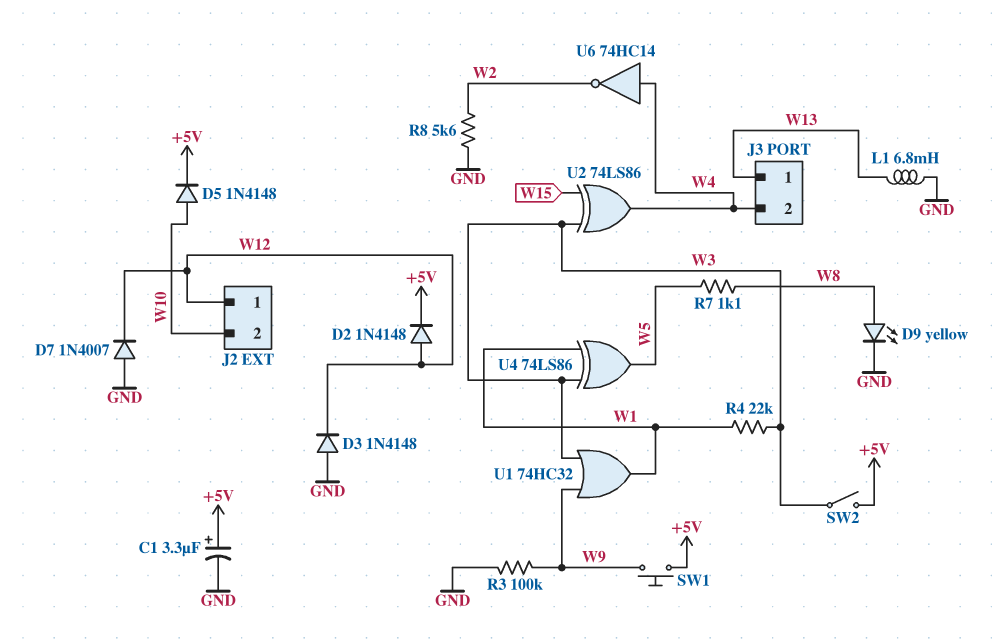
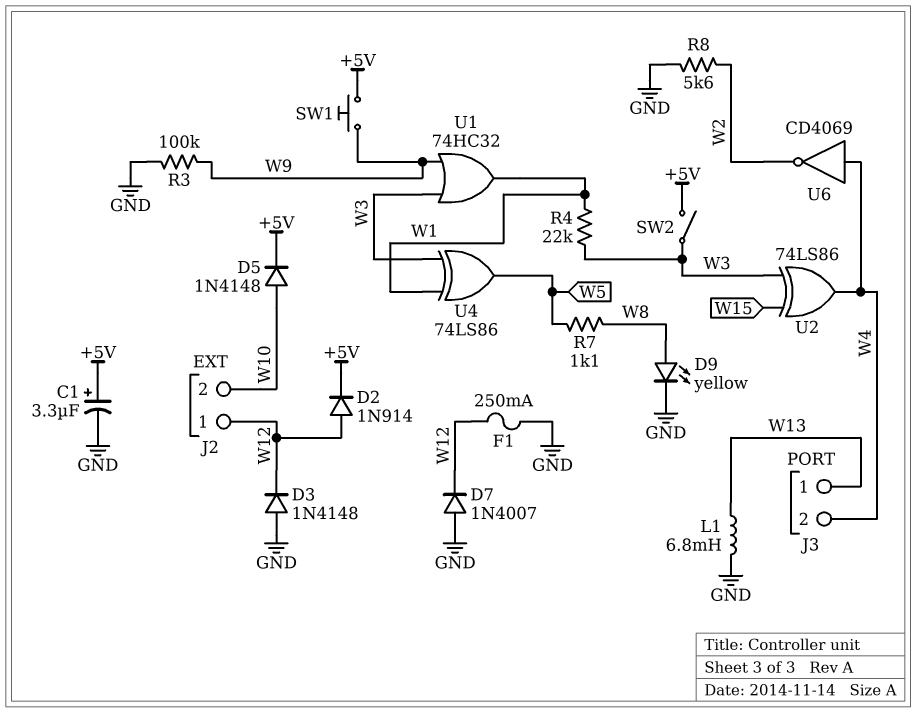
D2: diode 1N4148 (A W12, K +5V) -> diode 1N914 (A W12, K +5V)
F1: none -> 250mA (GND, W12)
U6: NOT 74HC14 (in W4, out W2) -> NOT CD4069 (in W4, out W2)

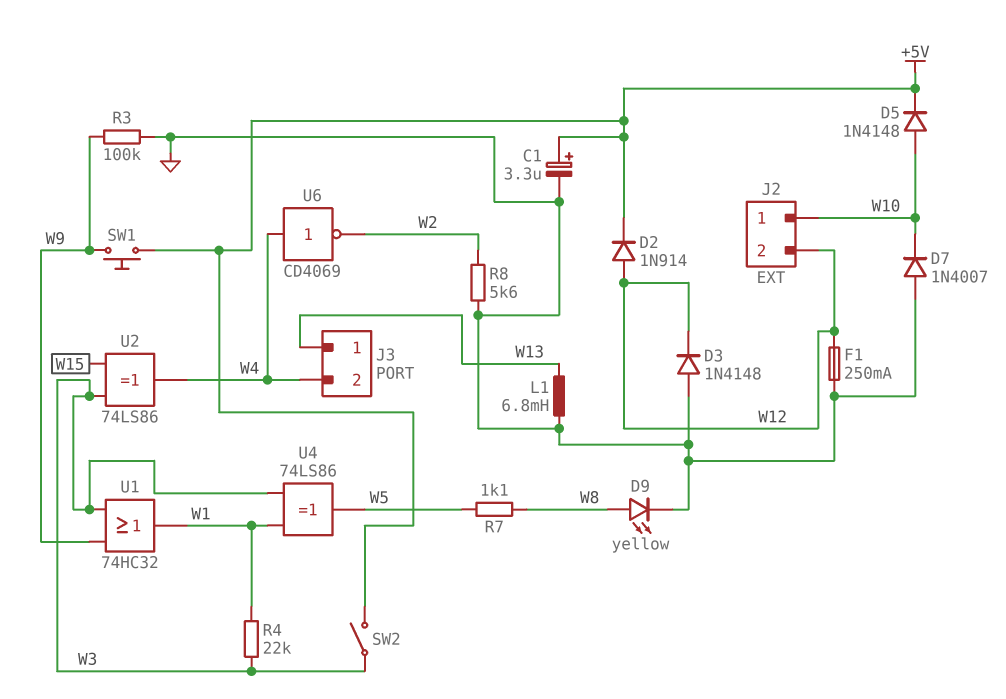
D7: diode 1N4007 (A GND, K W12) -> diode 1N4007 (A GND, K W10)
J2 pin 1: W12 -> W10
J2 pin 2: W10 -> W12

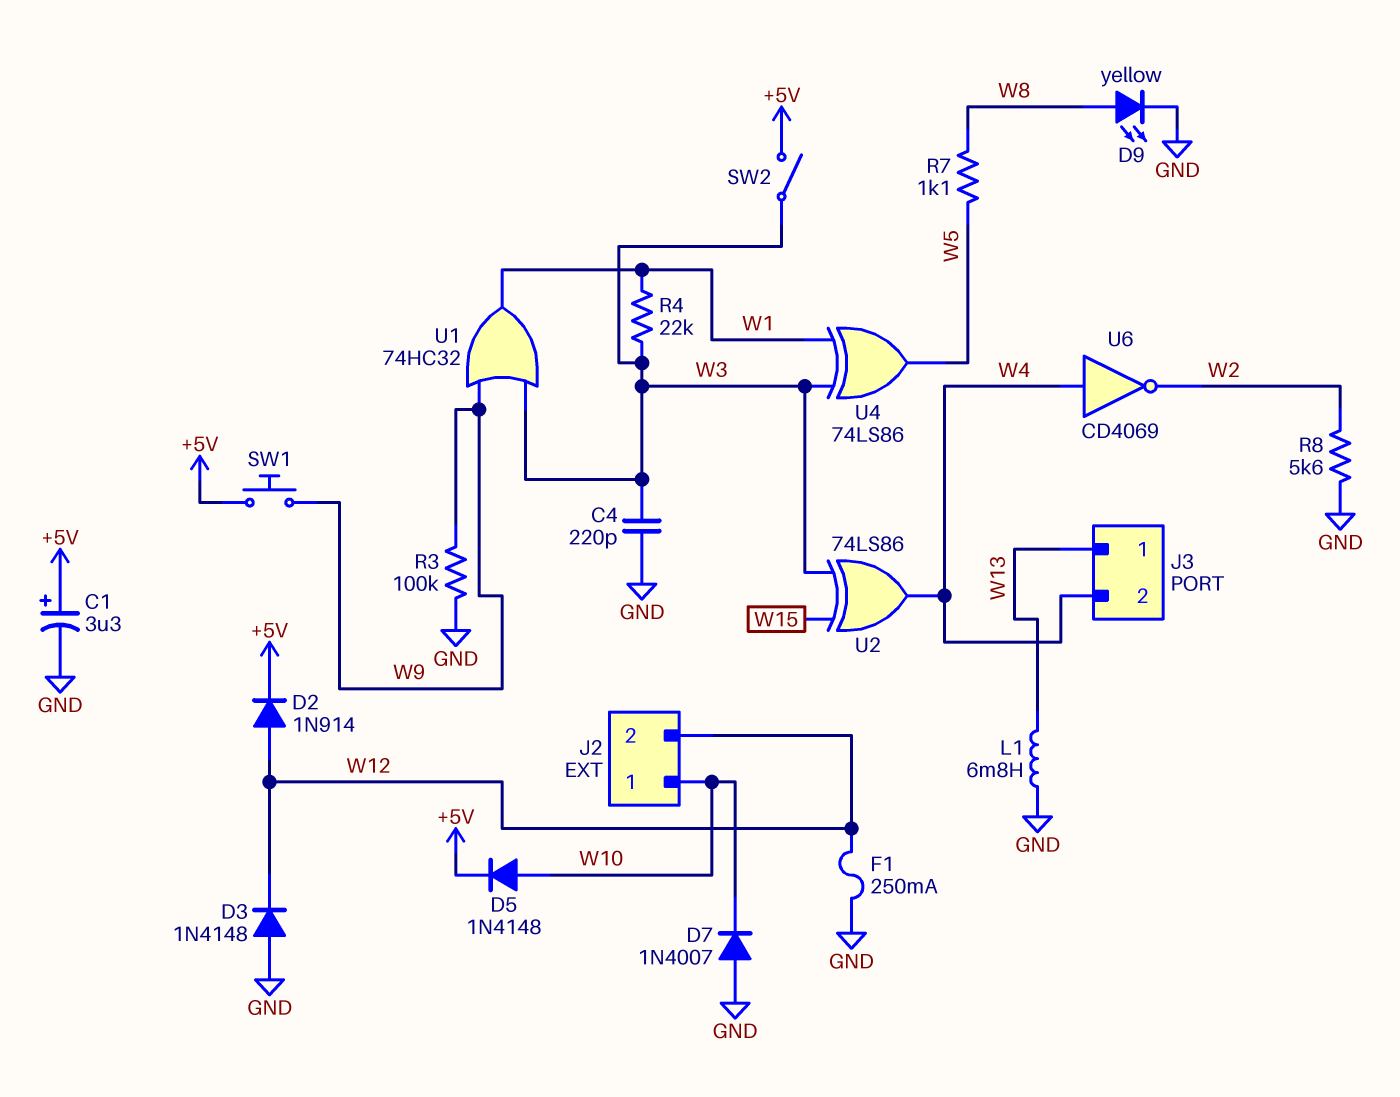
C4: none -> 220pF (GND, W3)

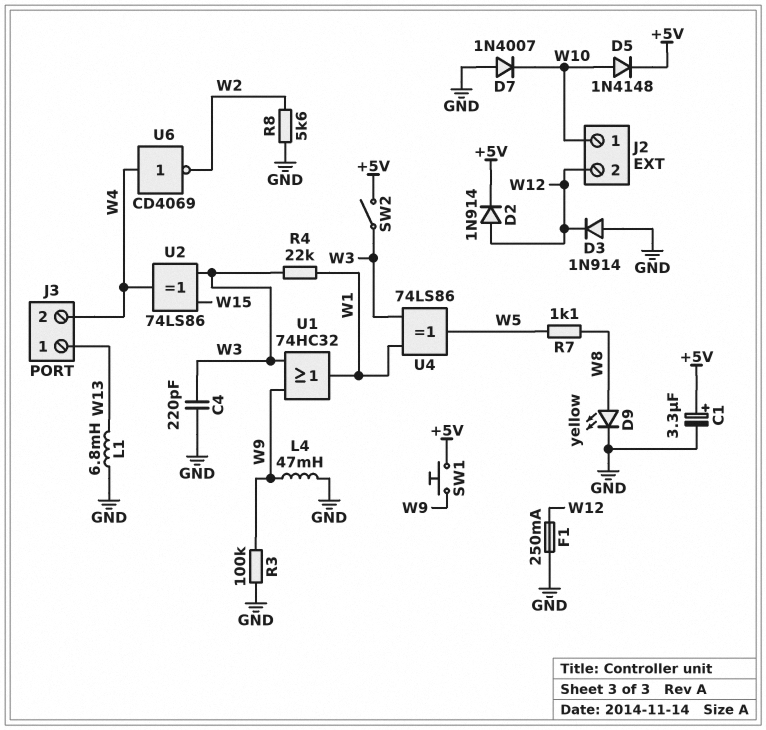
D3: diode 1N4148 (A GND, K W12) -> diode 1N914 (A GND, K W12)
L4: none -> 47mH (GND, W9)

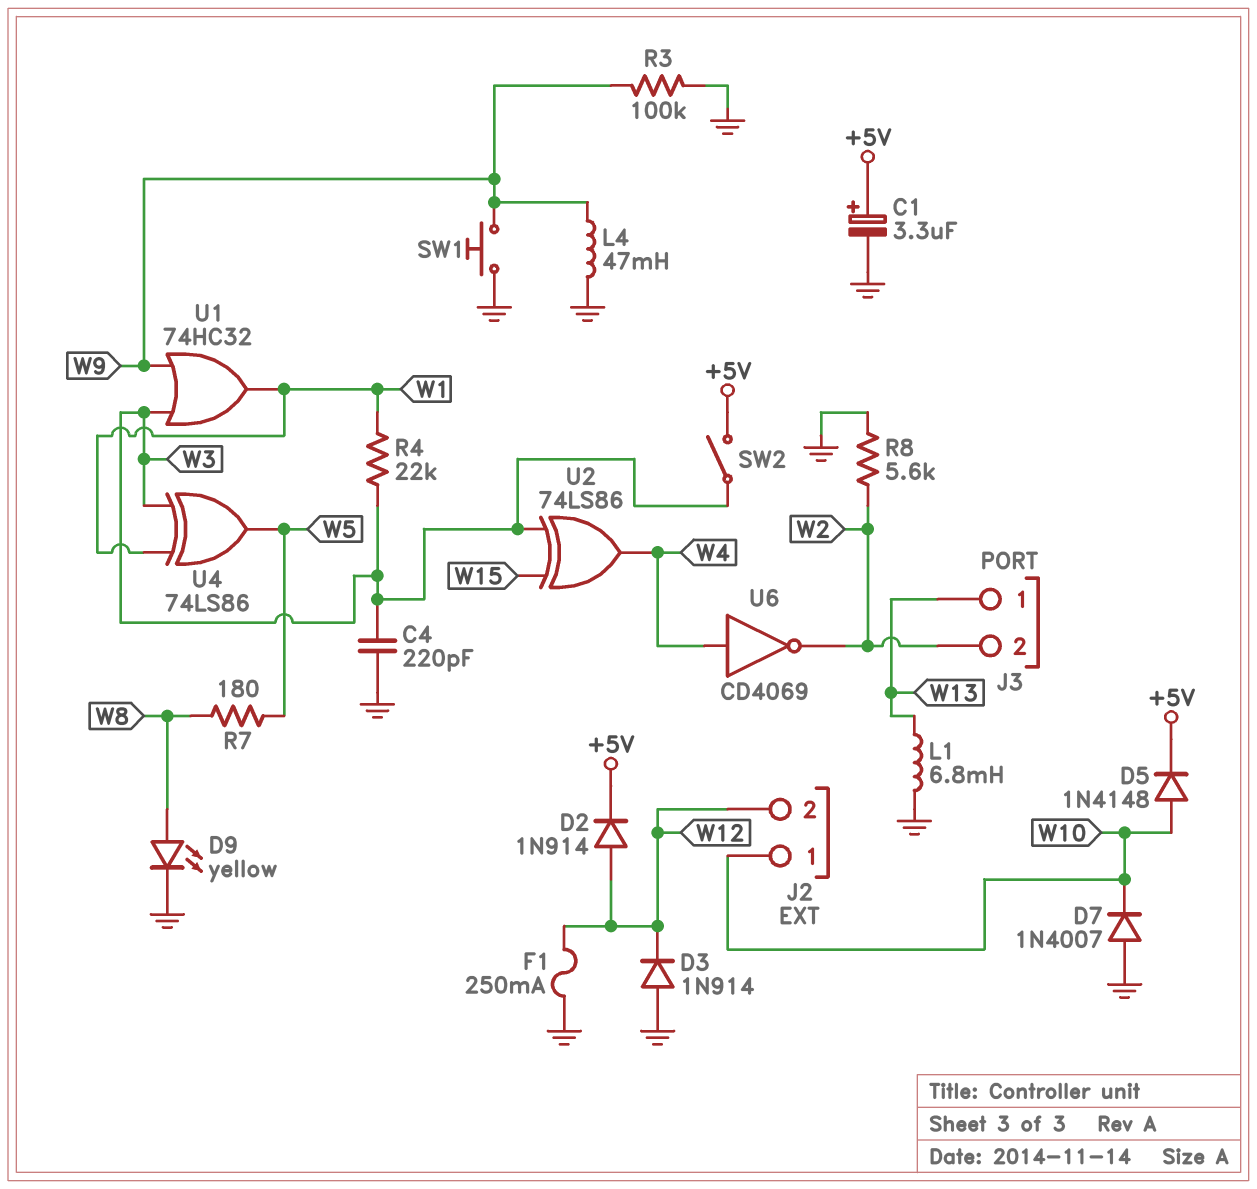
J3 pin 2: W4 -> W2
R7: 1.1k (W5, W8) -> 180 (W5, W8)
SW1: button (+5V, W9) -> button (GND, W9)

